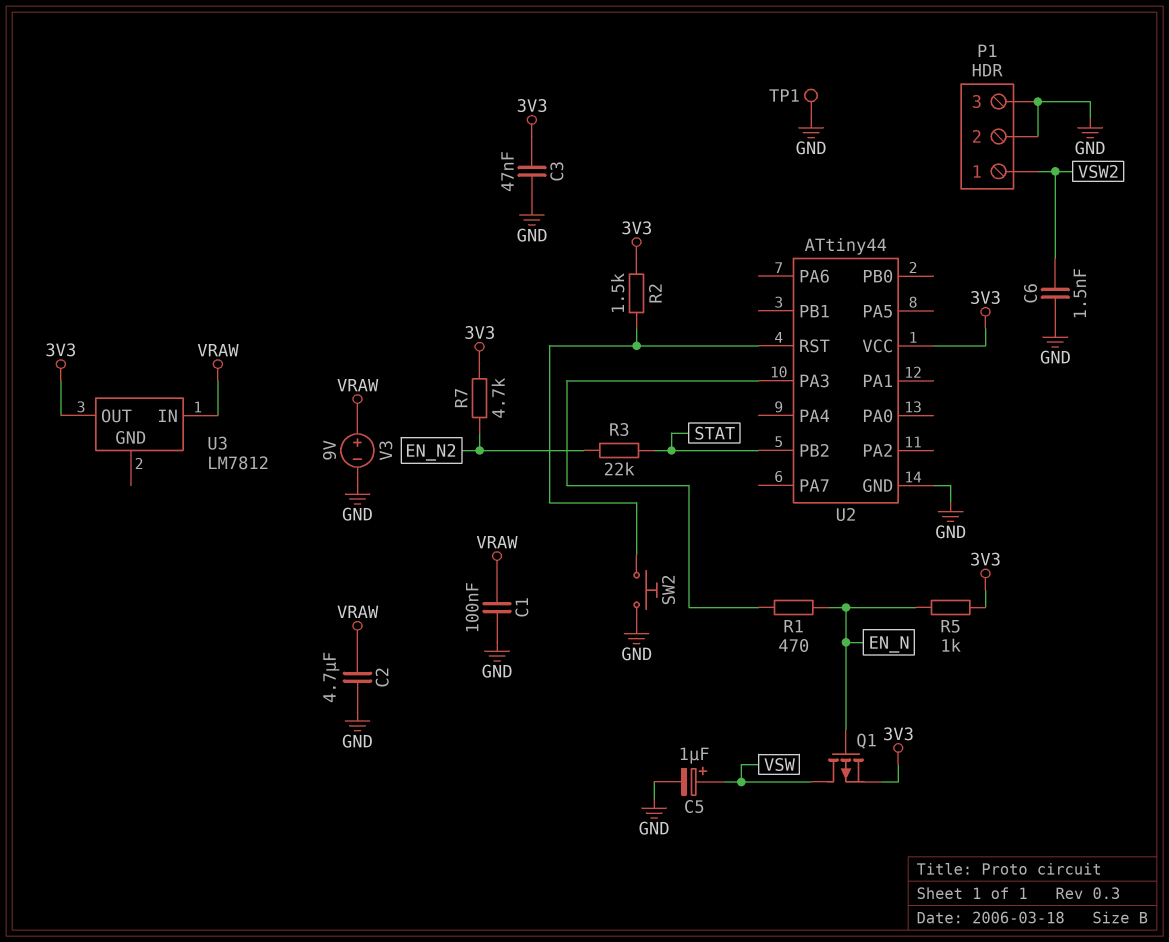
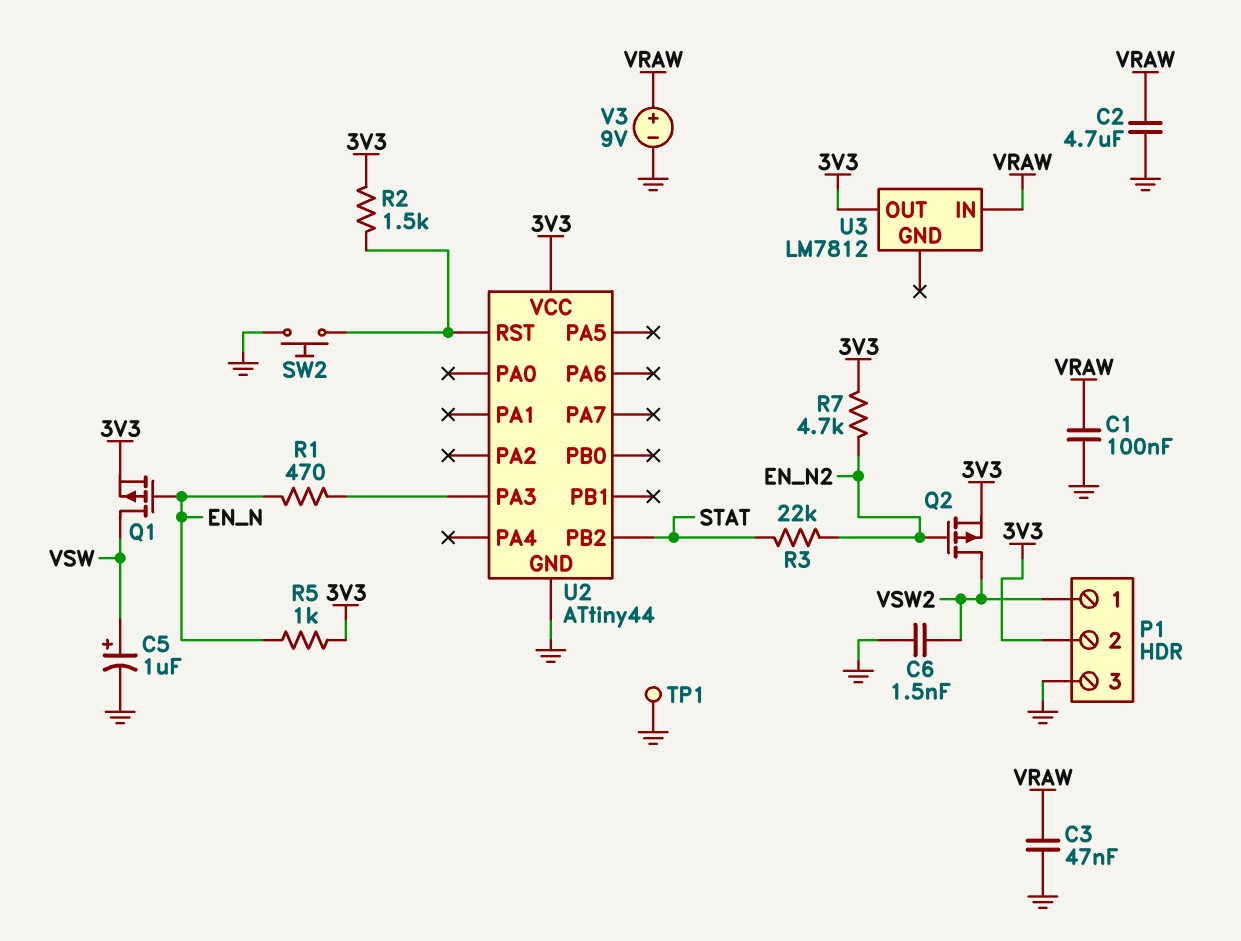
C3: 47nF (3V3, GND) -> 47nF (GND, VRAW)
P1 pin 2: GND -> 3V3
Q2: none -> PMOS (G EN_N2, D VSW2, S 3V3)

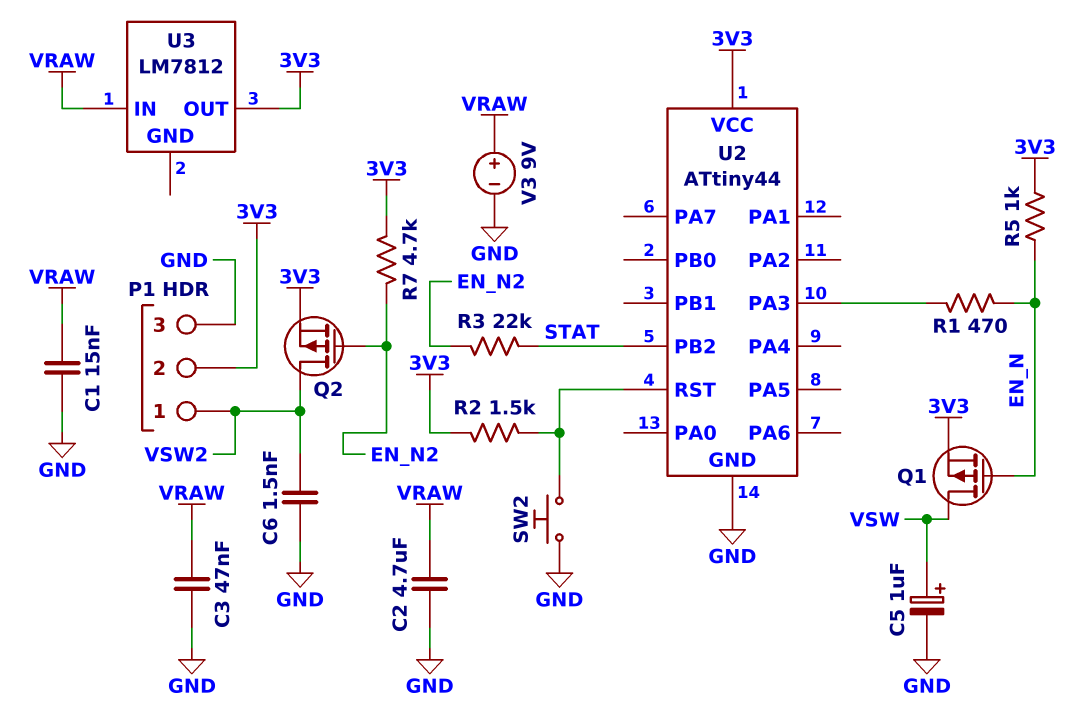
C1: 100nF (GND, VRAW) -> 15nF (GND, VRAW)
TP1: test point (GND) -> none

